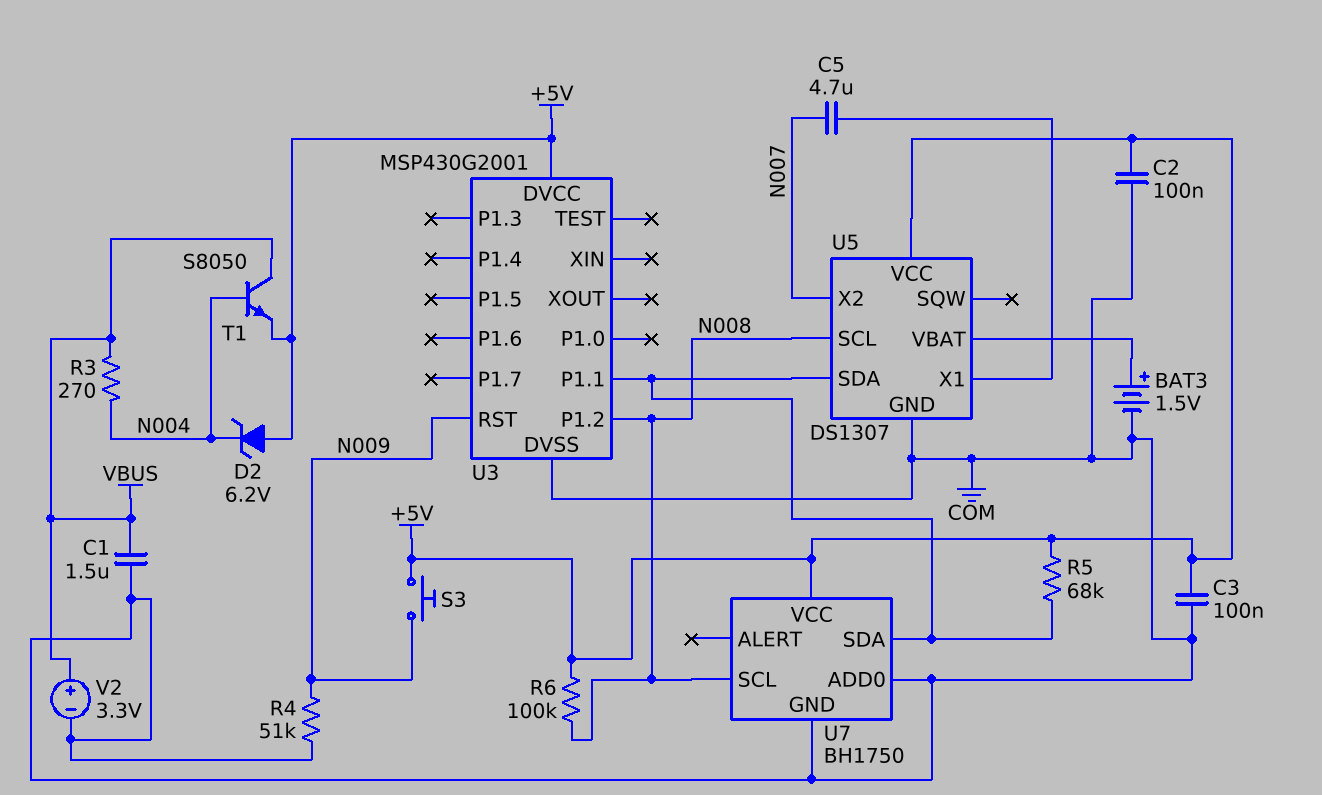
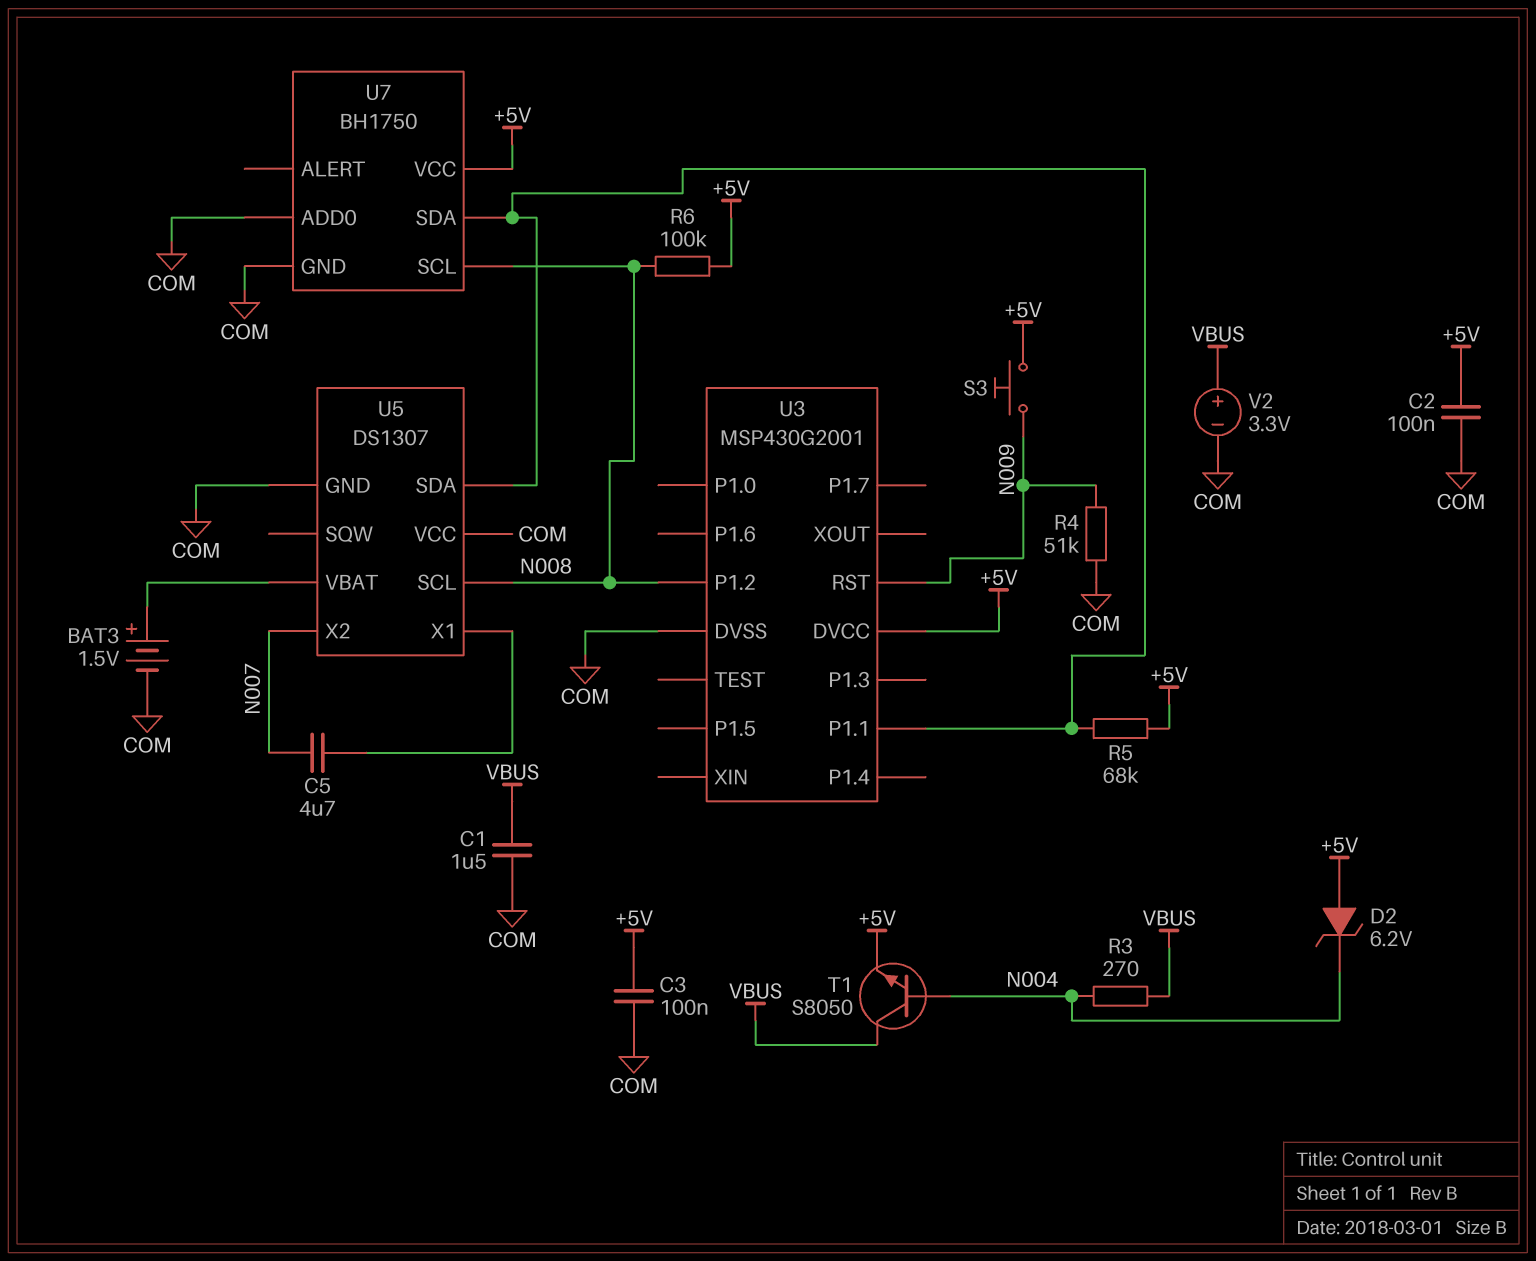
U5 pin VCC: +5V -> COM

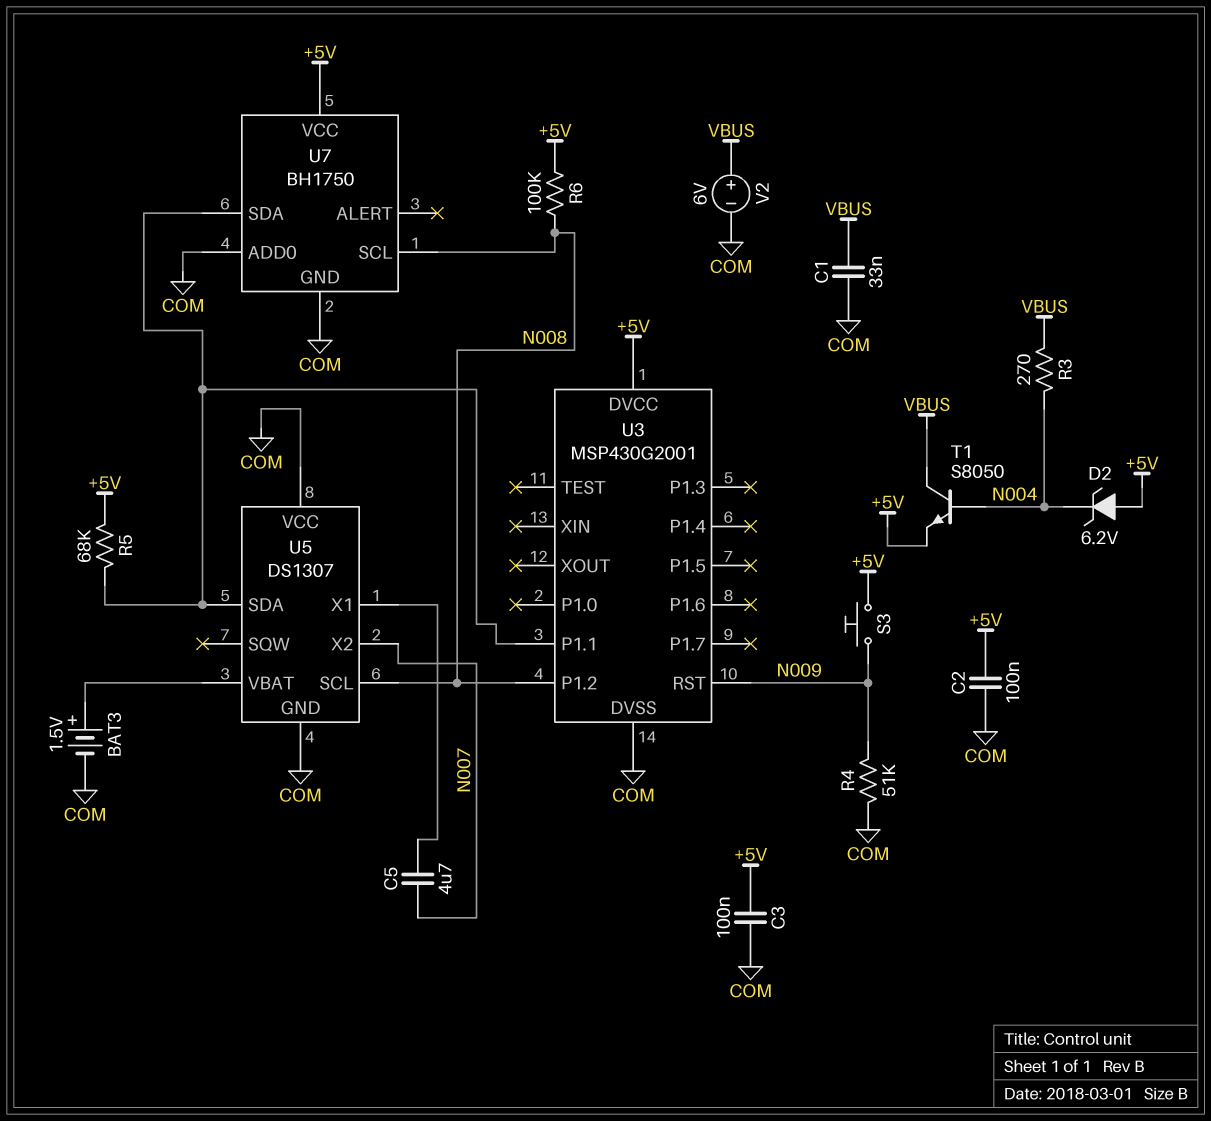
C1: 1.5uF (COM, VBUS) -> 33nF (COM, VBUS)
V2: 3.3V (plus VBUS, minus COM) -> 6V (plus VBUS, minus COM)

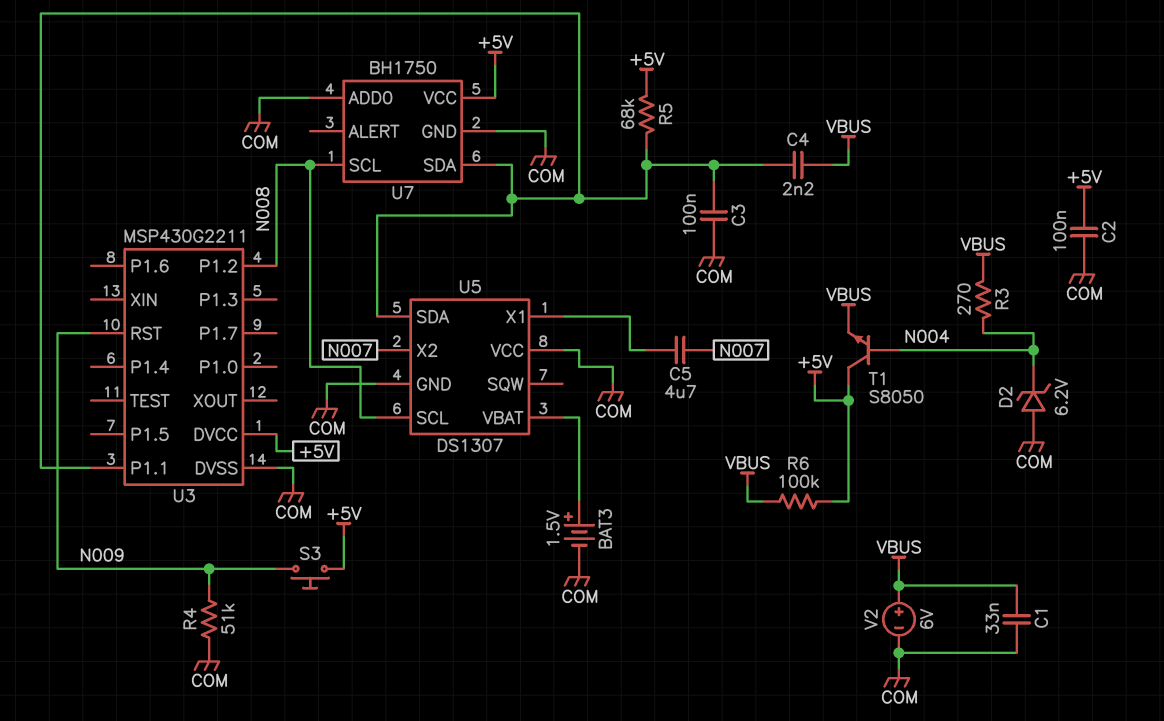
C3: 100nF (+5V, COM) -> 100nF (COM, U3/P1.1)
C4: none -> 2.2nF (U3/P1.1, VBUS)
D2: zener 6.2V (A +5V, K N004) -> zener 6.2V (A COM, K N004)
R6: 100k (+5V, N008) -> 100k (+5V, VBUS)
T1: NPN S8050 (B N004, C VBUS, E +5V) -> NPN S8050 (B N004, C +5V, E VBUS)
U3: MSP430G2001 -> MSP430G2211

